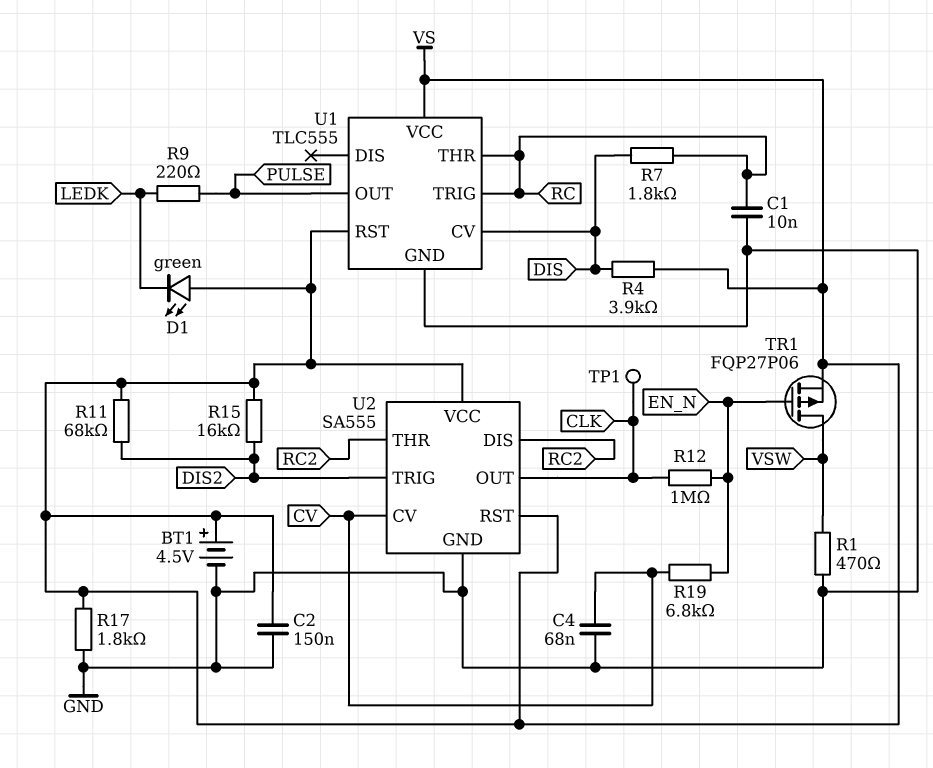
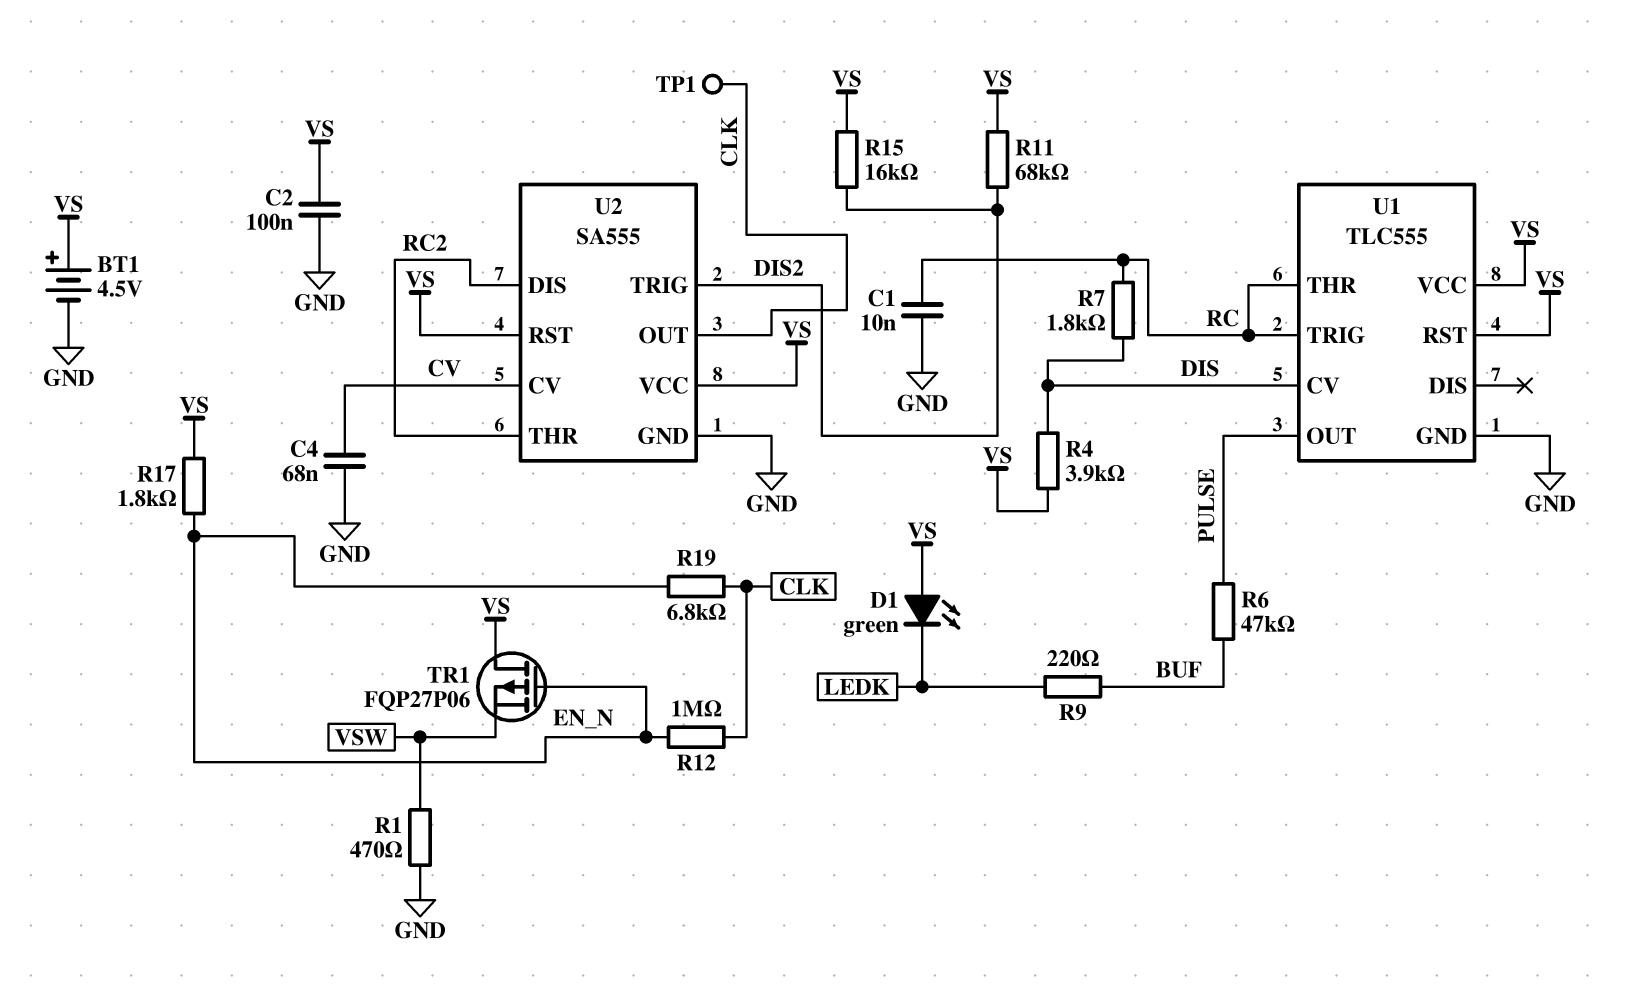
C2: 150nF (GND, VS) -> 100nF (GND, VS)
R6: none -> 47k (BUF, PULSE)
R9: 220 (LEDK, PULSE) -> 220 (BUF, LEDK)
R17: 1.8k (GND, VS) -> 1.8k (EN_N, VS)
R19: 6.8k (CV, EN_N) -> 6.8k (CLK, EN_N)
TR1: PMOS FQP27P06 (G EN_N, D VSW, S VS) -> PMOS FQP27P06 (G EN_N, D VS, S VSW)

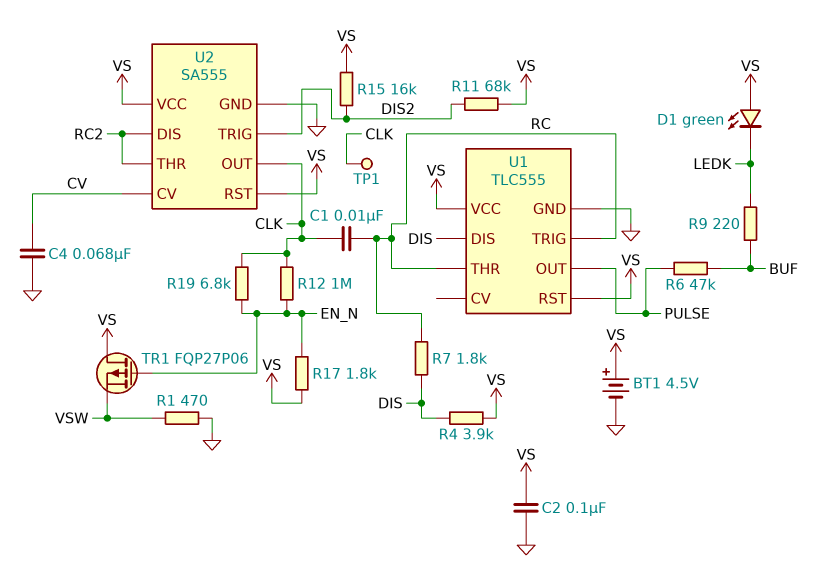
C1: 10nF (GND, RC) -> 10nF (CLK, RC)
U1 pin CV: DIS -> none
U1 pin DIS: none -> DIS

